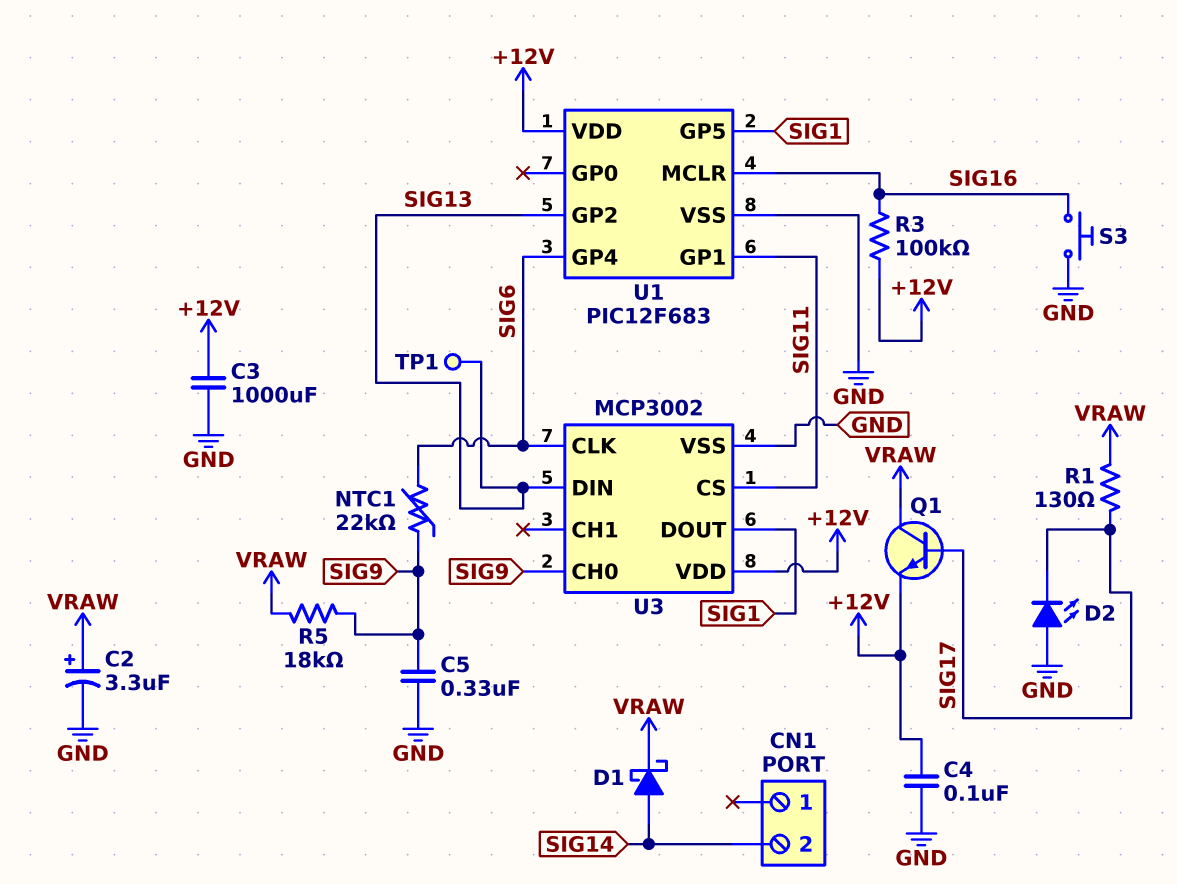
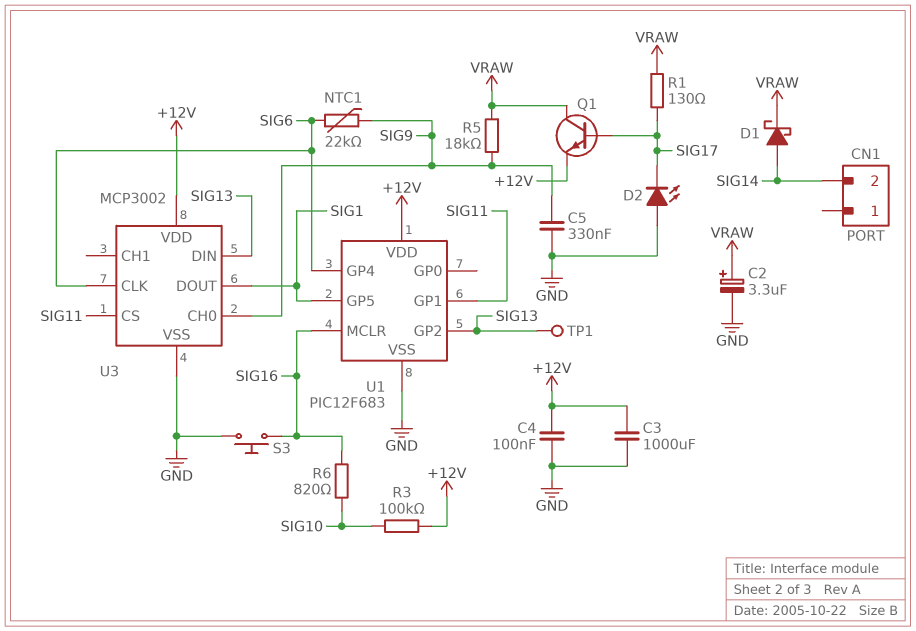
R3: 100k (+12V, SIG16) -> 100k (+12V, SIG10)
R6: none -> 820 (SIG10, SIG16)

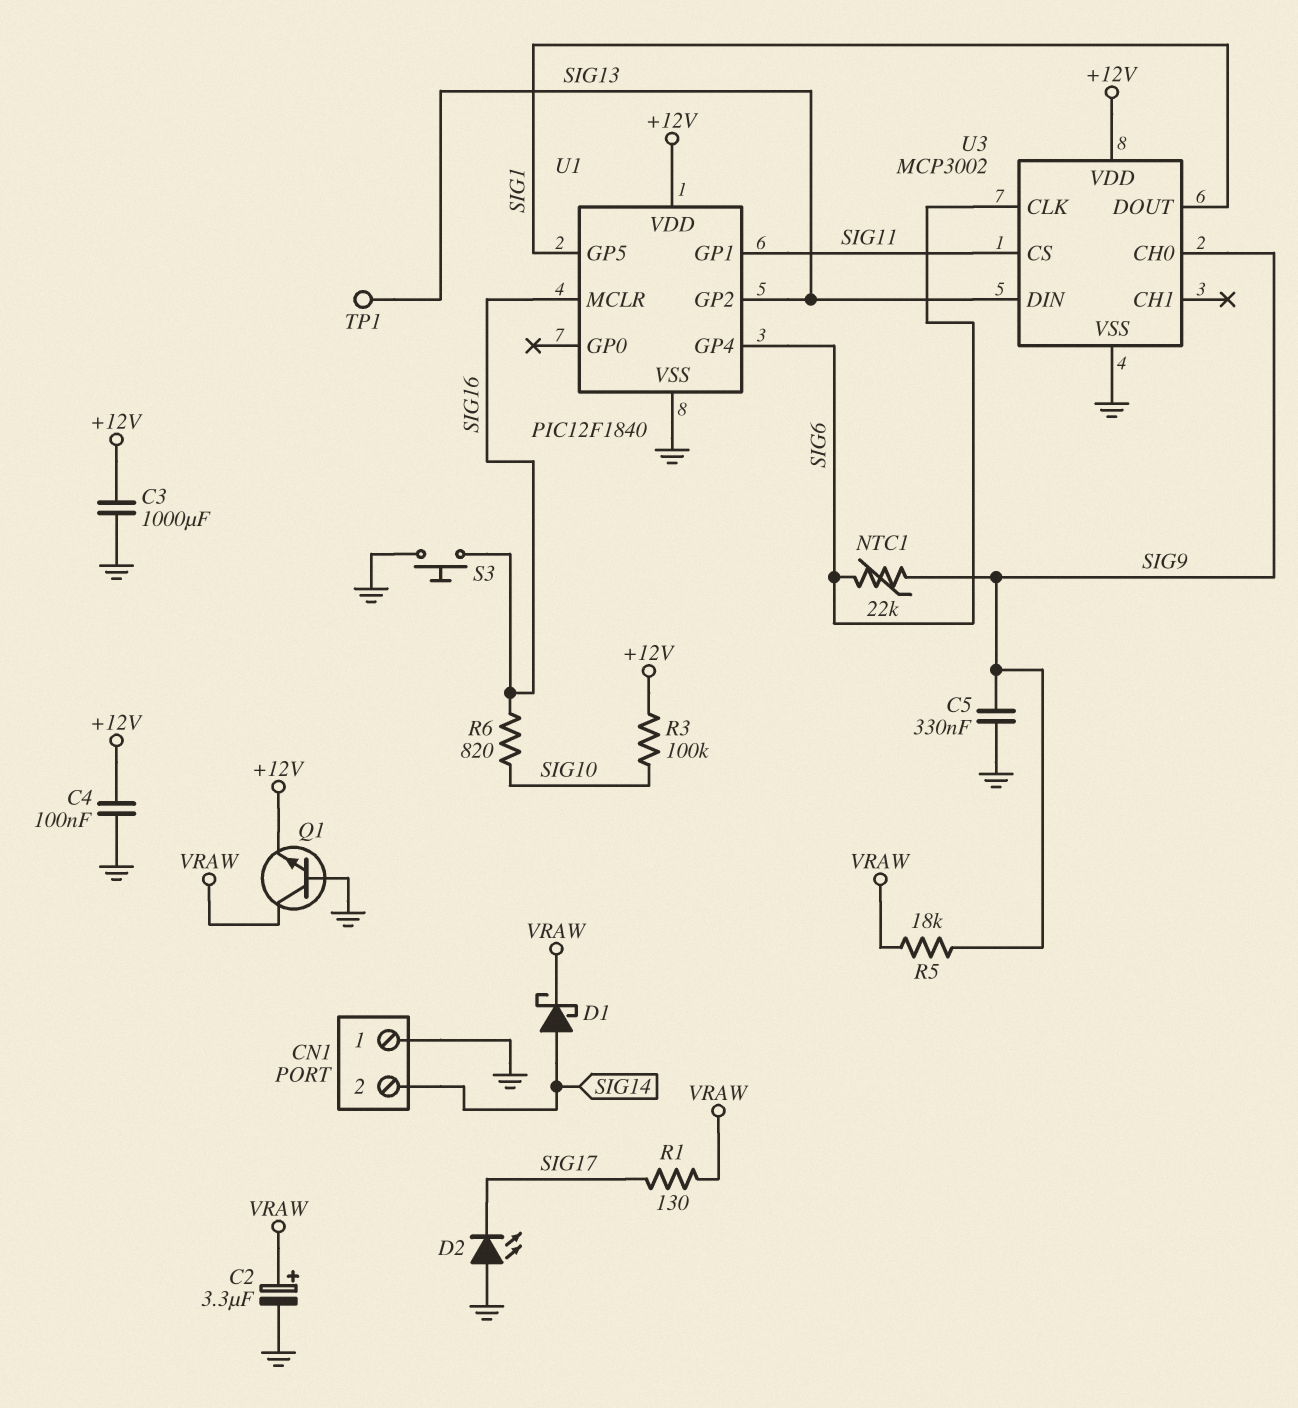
CN1 pin 1: none -> GND
Q1: NPN (B SIG17, C VRAW, E +12V) -> NPN (B GND, C VRAW, E +12V)
U1: PIC12F683 -> PIC12F1840

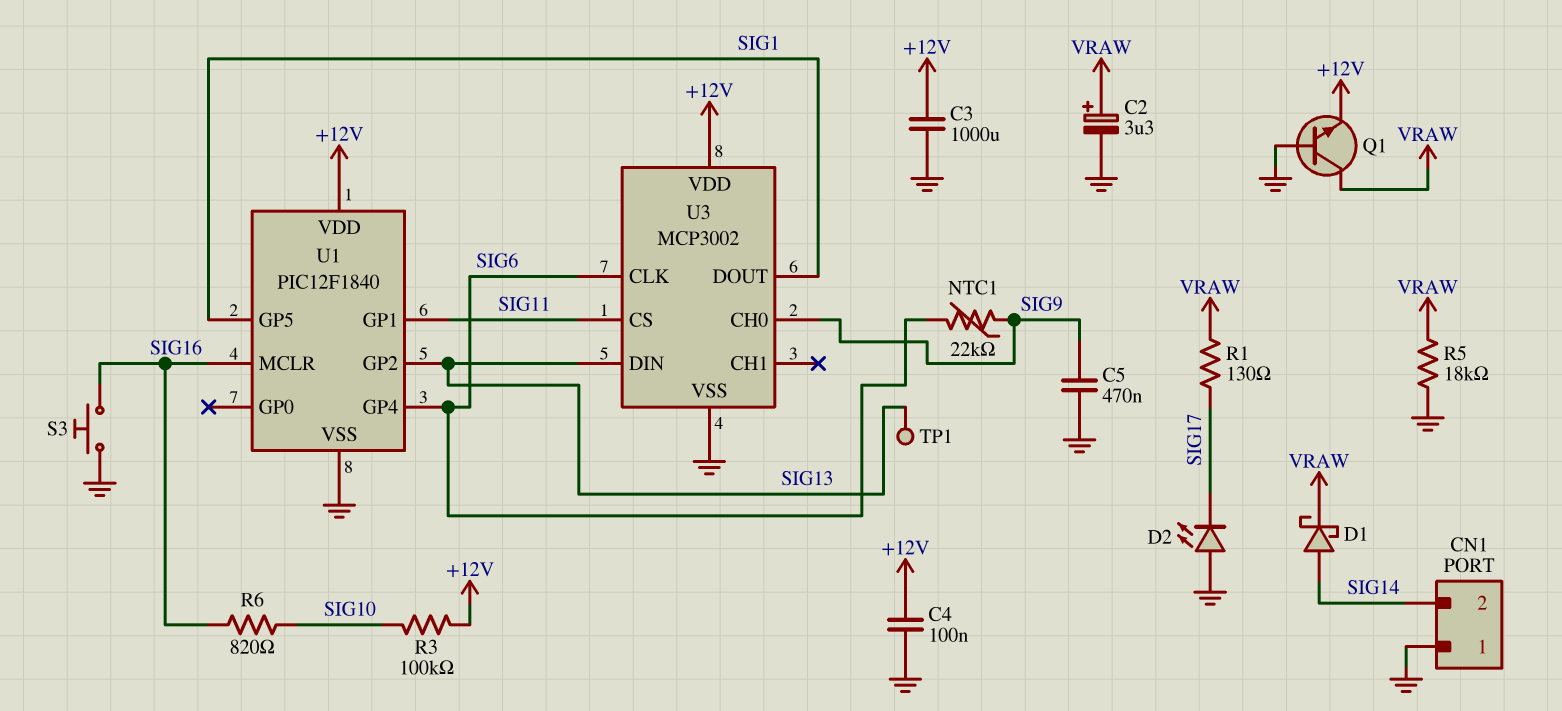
C5: 330nF (GND, SIG9) -> 470nF (GND, SIG9)
R5: 18k (SIG9, VRAW) -> 18k (GND, VRAW)

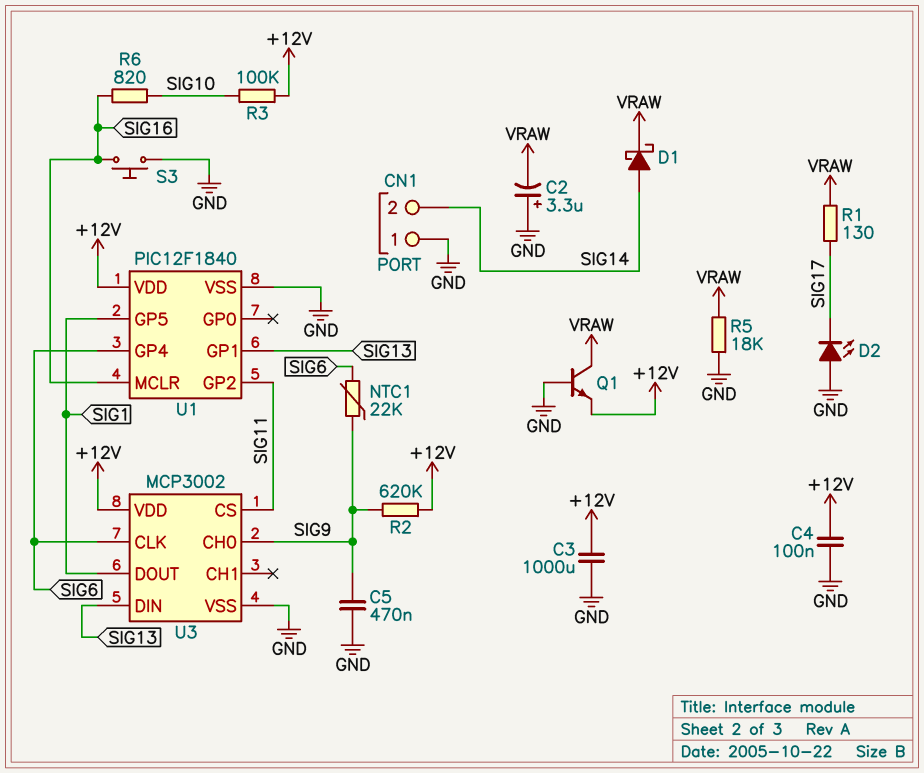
C2: 3.3uF (plus VRAW, minus GND) -> 3.3uF (plus GND, minus VRAW)
R2: none -> 620k (+12V, SIG9)
TP1: test point (SIG13) -> none
U1 pin GP1: SIG11 -> SIG13
U1 pin GP2: SIG13 -> SIG11

